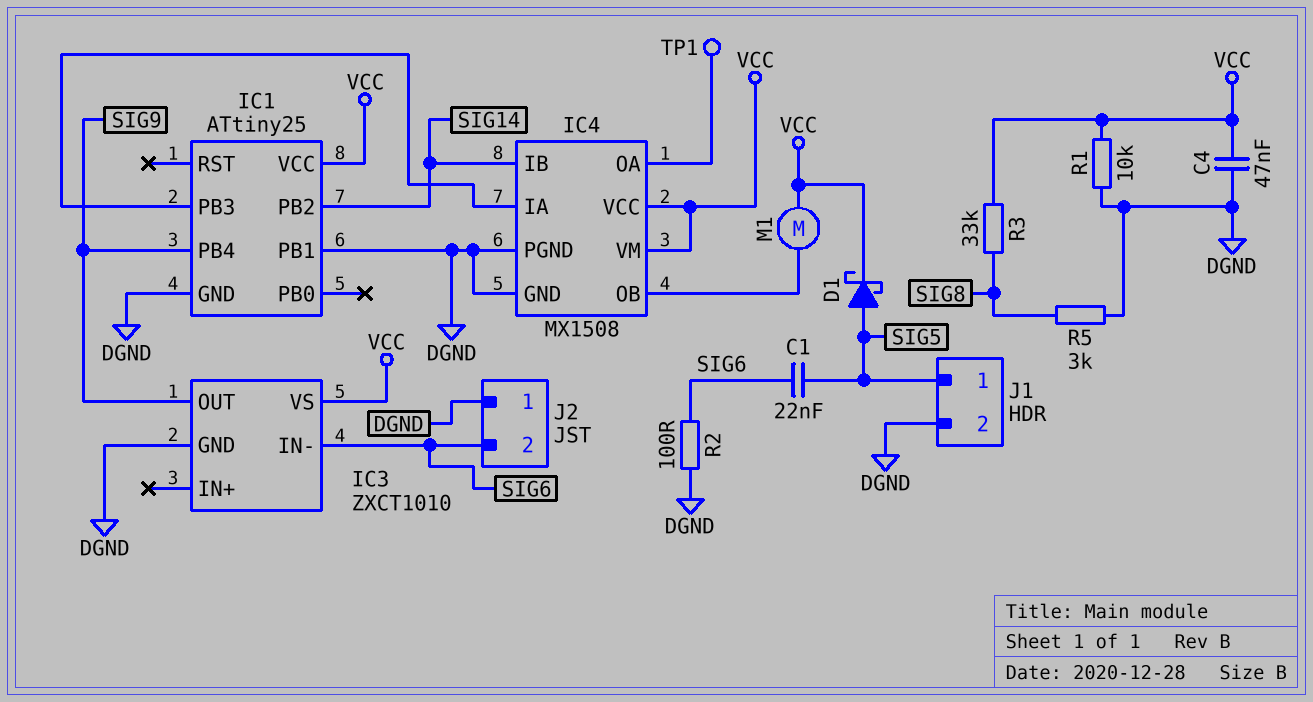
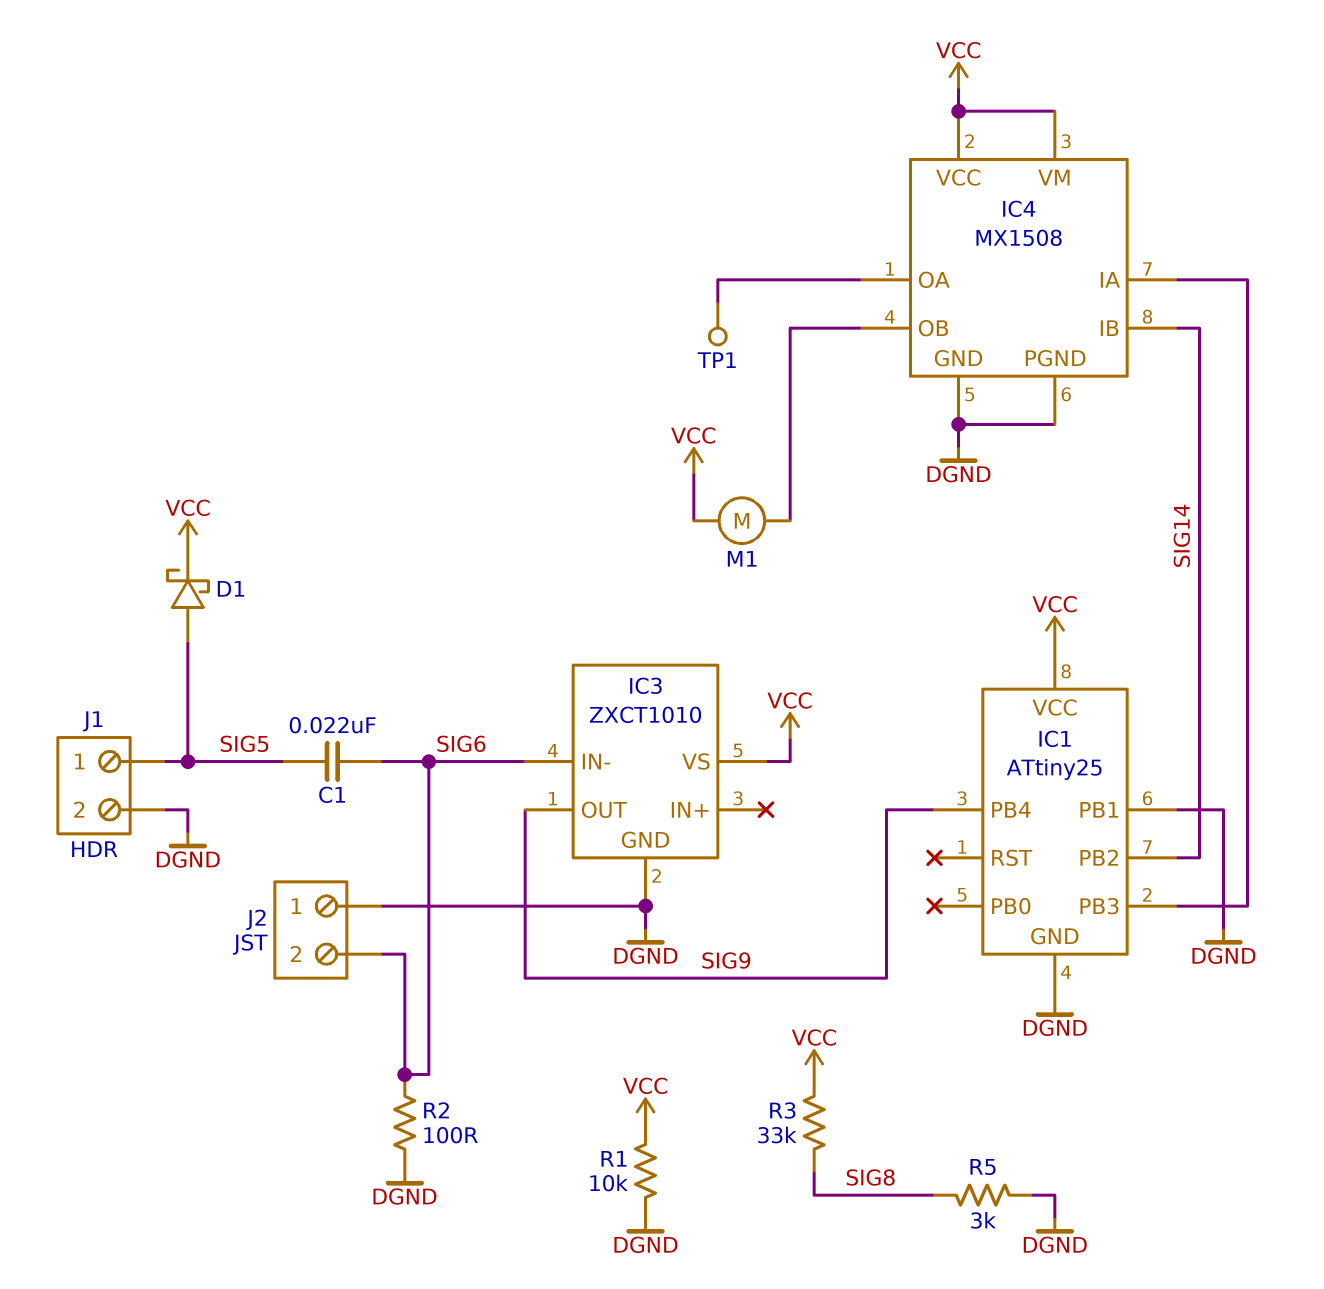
C4: 47nF (DGND, VCC) -> none

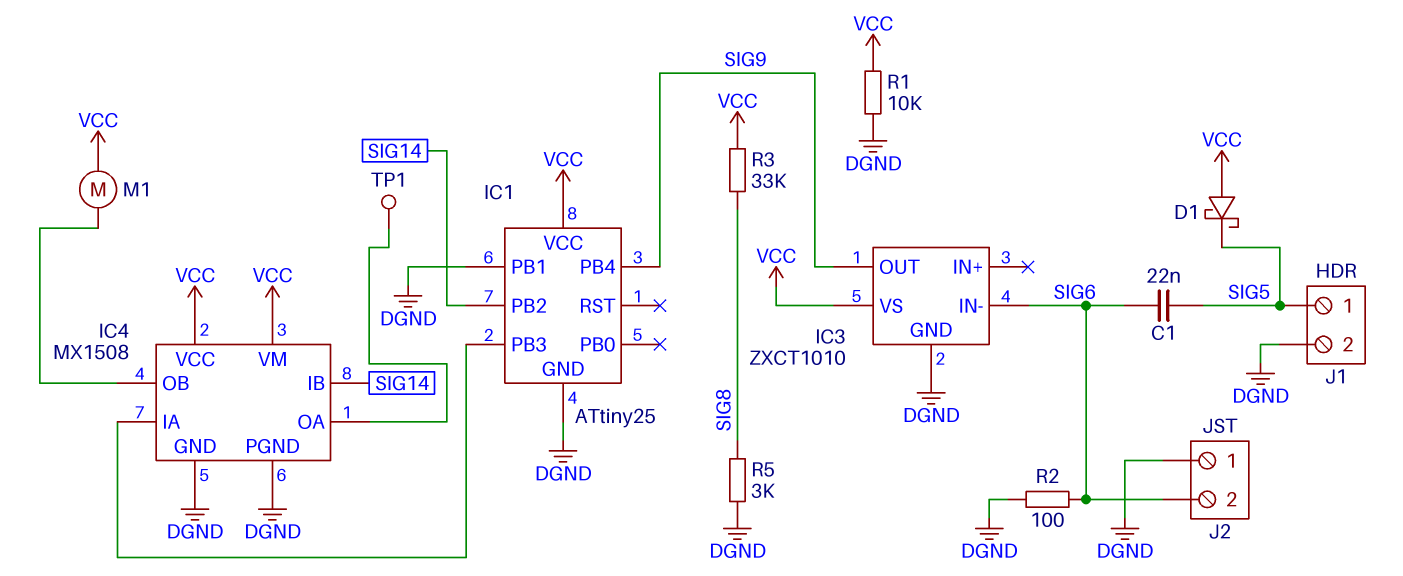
D1: schottky (A SIG5, K VCC) -> schottky (A VCC, K SIG5)

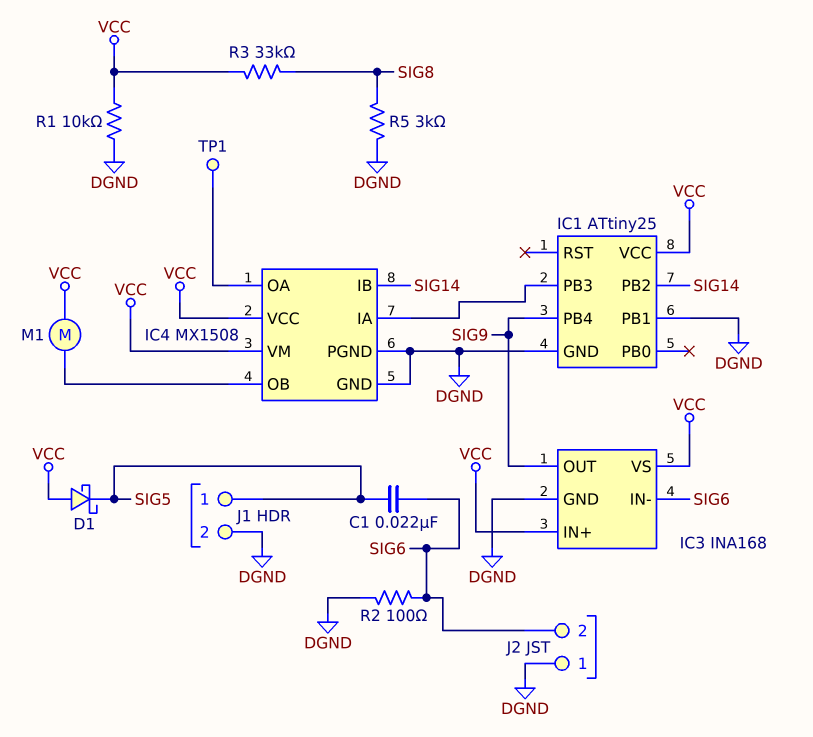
IC3: ZXCT1010 -> INA168
IC3 pin IN+: none -> VCC

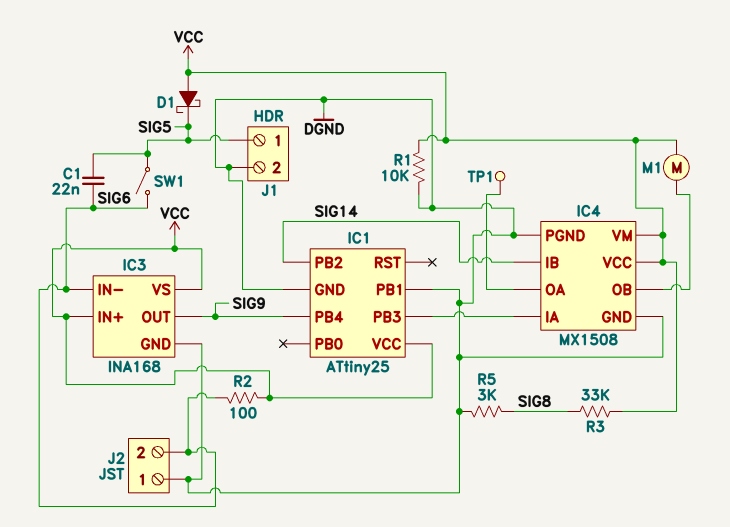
R2: 100 (DGND, SIG6) -> 100 (SIG6, VCC)
SW1: none -> switch (SIG5, SIG6)

